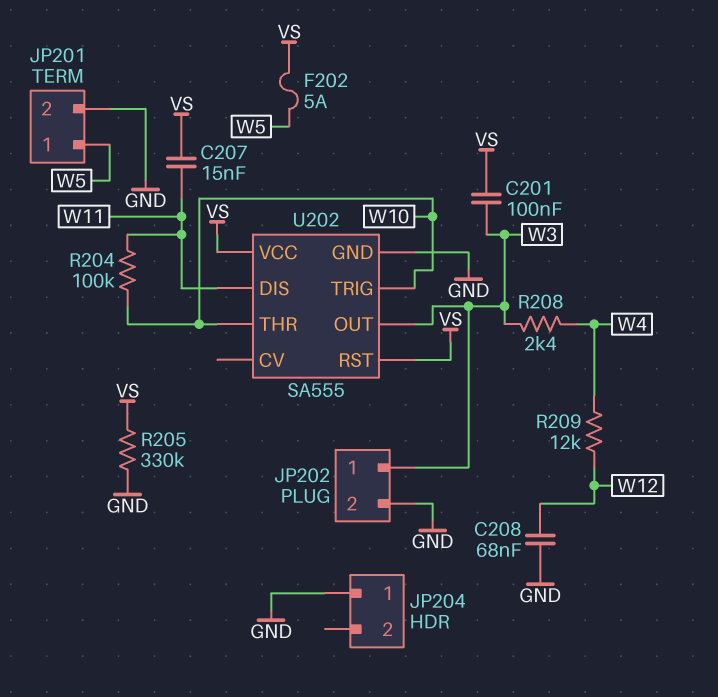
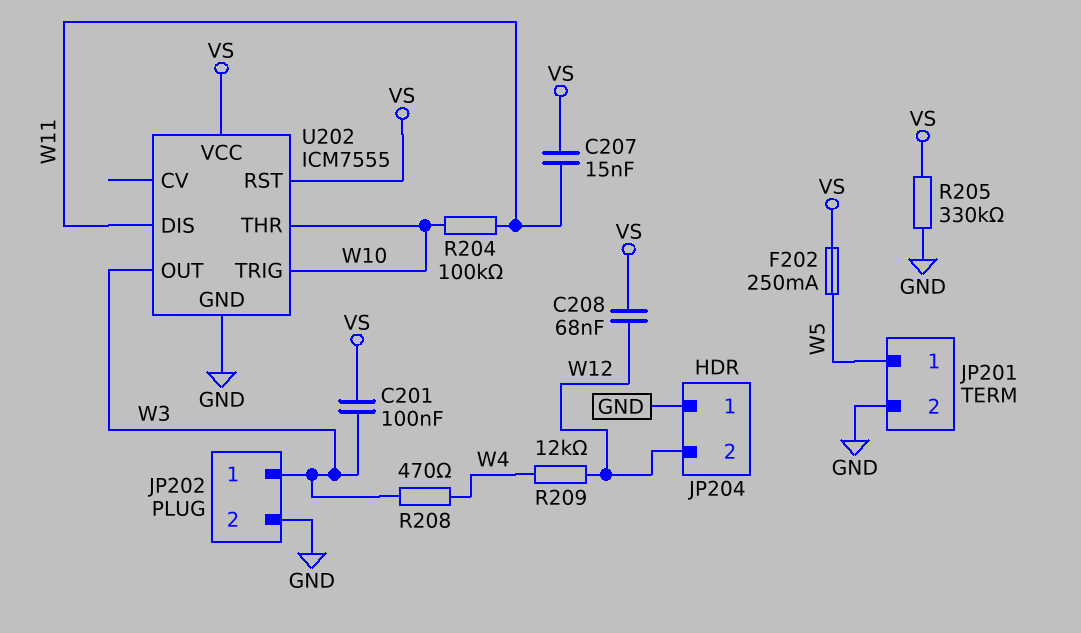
C208: 68nF (GND, W12) -> 68nF (VS, W12)
F202: 5A (VS, W5) -> 250mA (VS, W5)
JP204 pin 2: none -> W12
R208: 2.4k (W3, W4) -> 470 (W3, W4)
U202: SA555 -> ICM7555

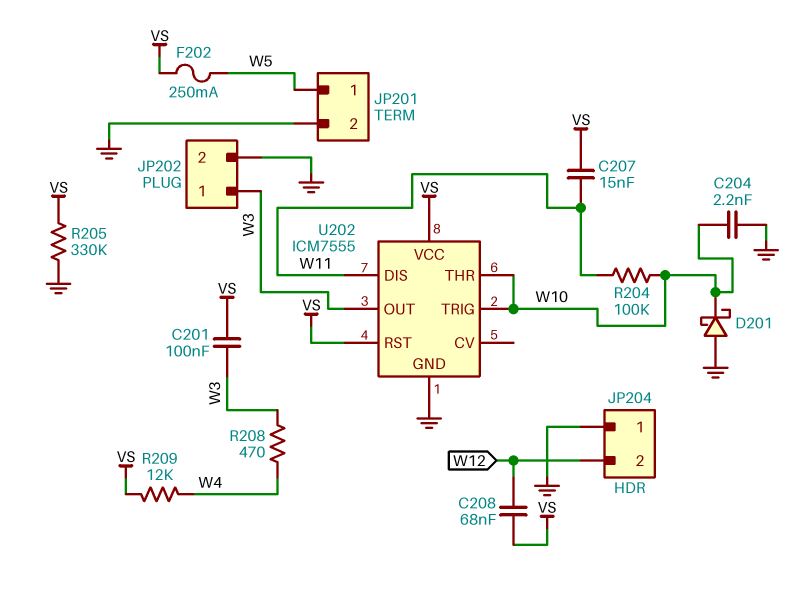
C204: none -> 2.2nF (GND, W10)
D201: none -> schottky (A GND, K W10)
R209: 12k (W4, W12) -> 12k (VS, W4)

